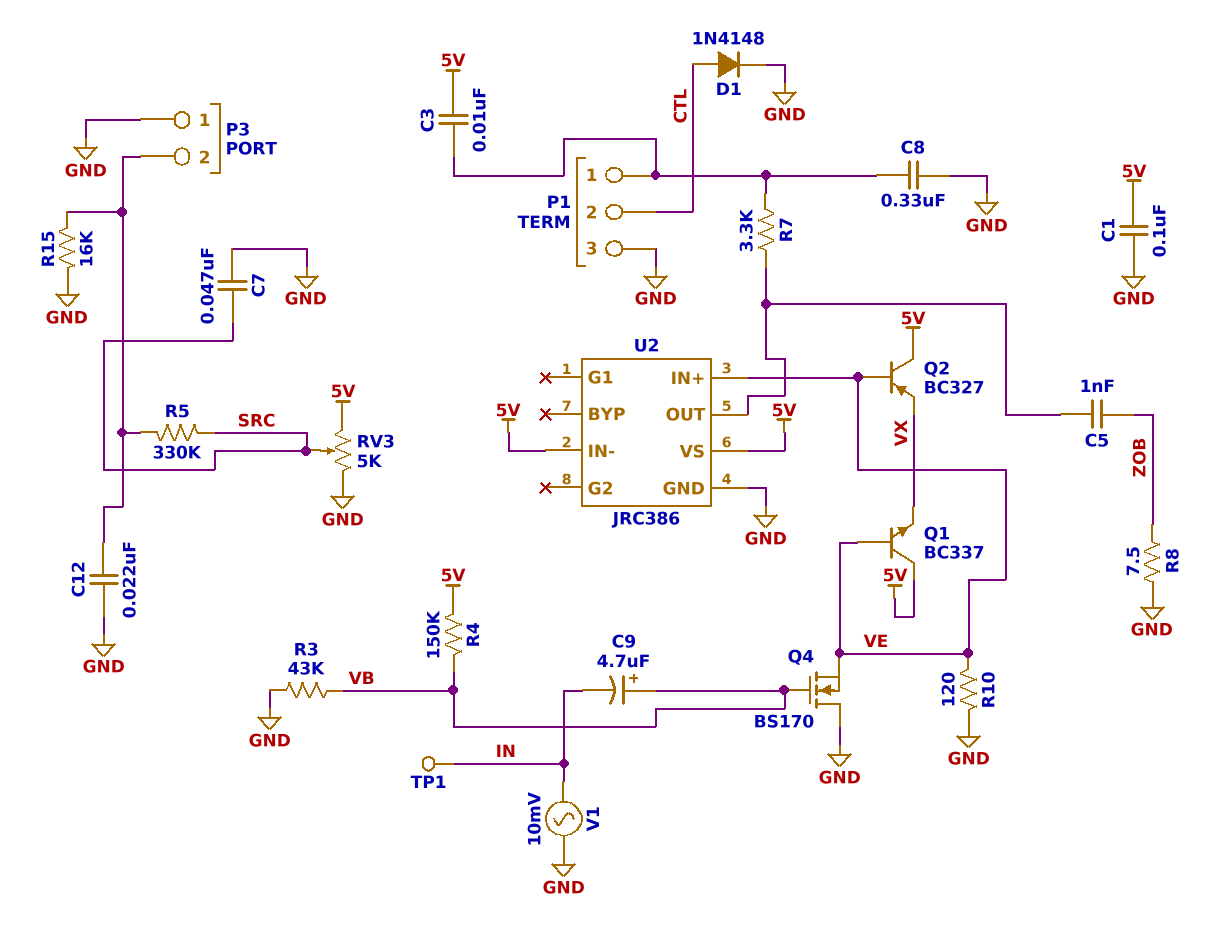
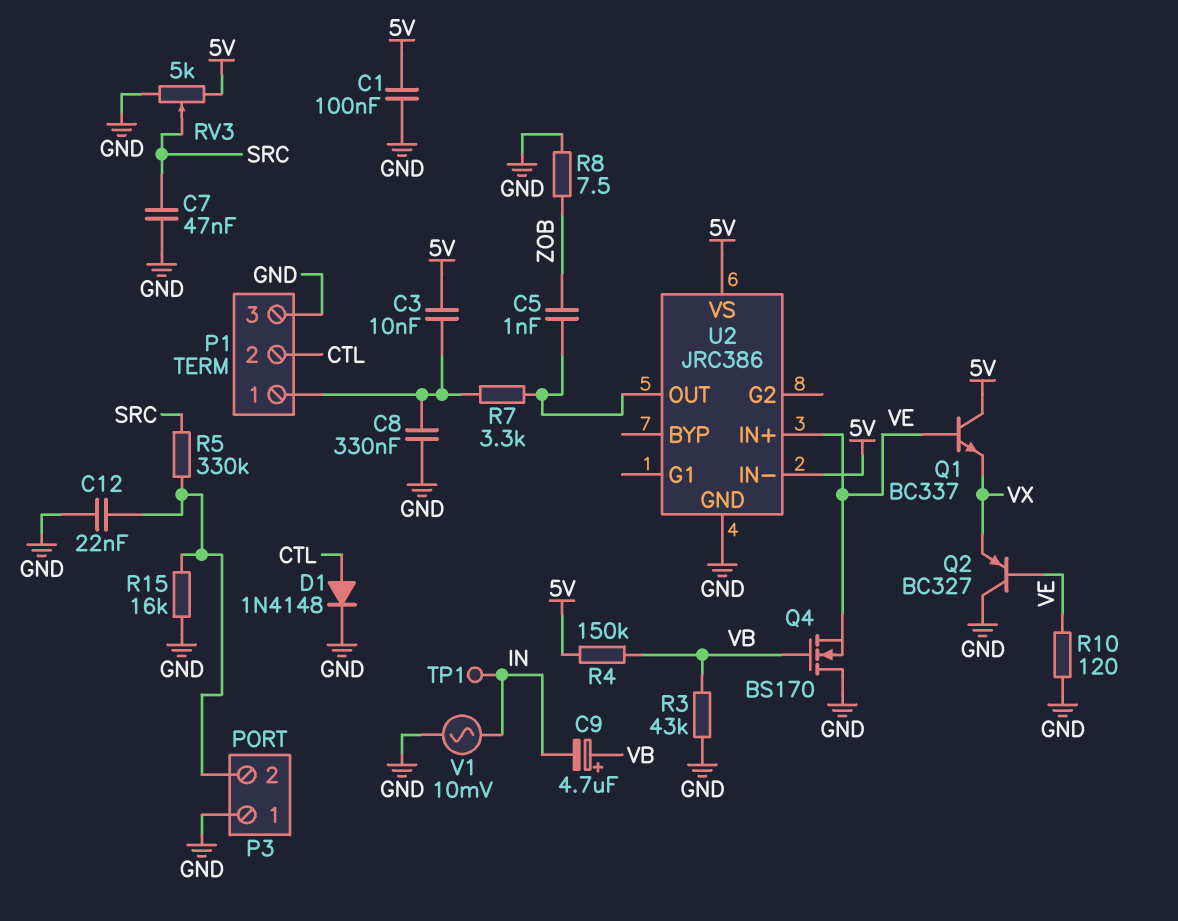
Q2: PNP BC327 (B VE, C 5V, E VX) -> PNP BC327 (B VE, C GND, E VX)

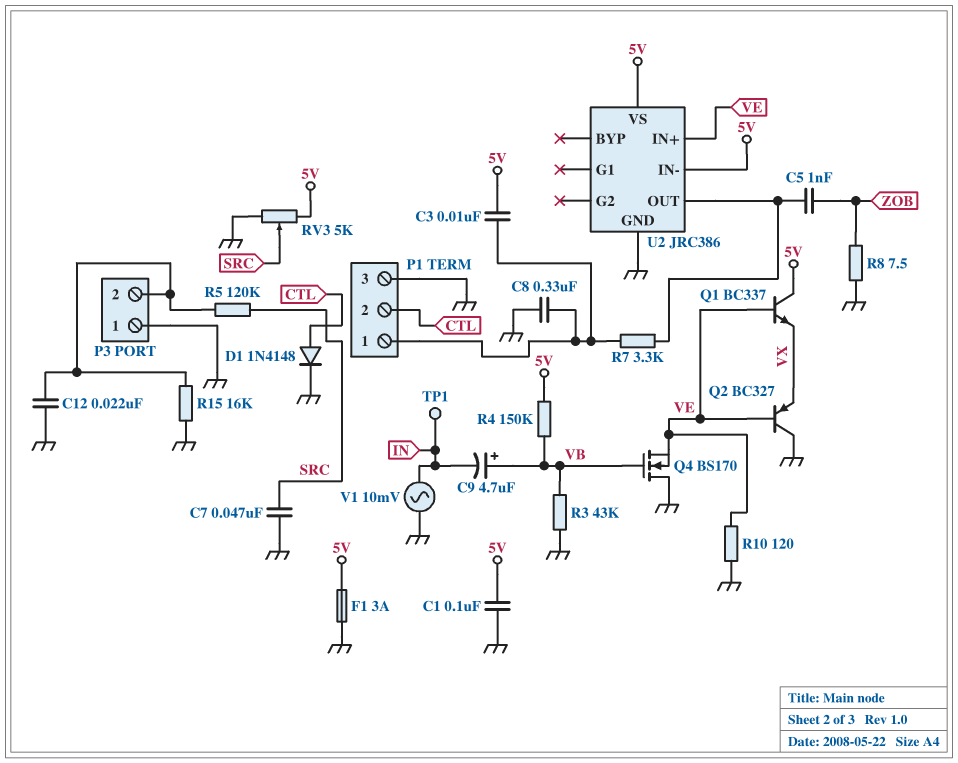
F1: none -> 3A (5V, GND)
R5: 330k (P3/2, SRC) -> 120k (P3/2, SRC)

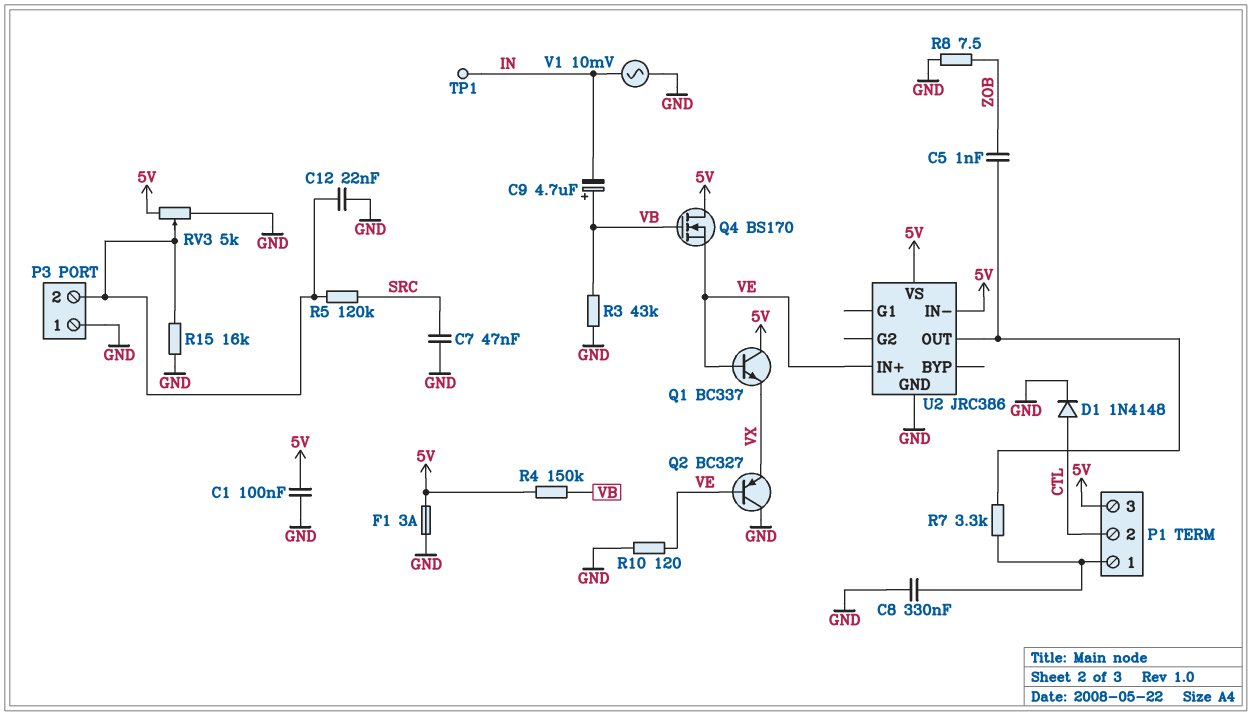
C3: 10nF (5V, P1/1) -> none
P1 pin 3: GND -> 5V
Q4: NMOS BS170 (G VB, D GND, S VE) -> NMOS BS170 (G VB, D 5V, S VE)
RV3: 5k (5V, GND, wiper SRC) -> 5k (5V, GND, wiper P3/2)

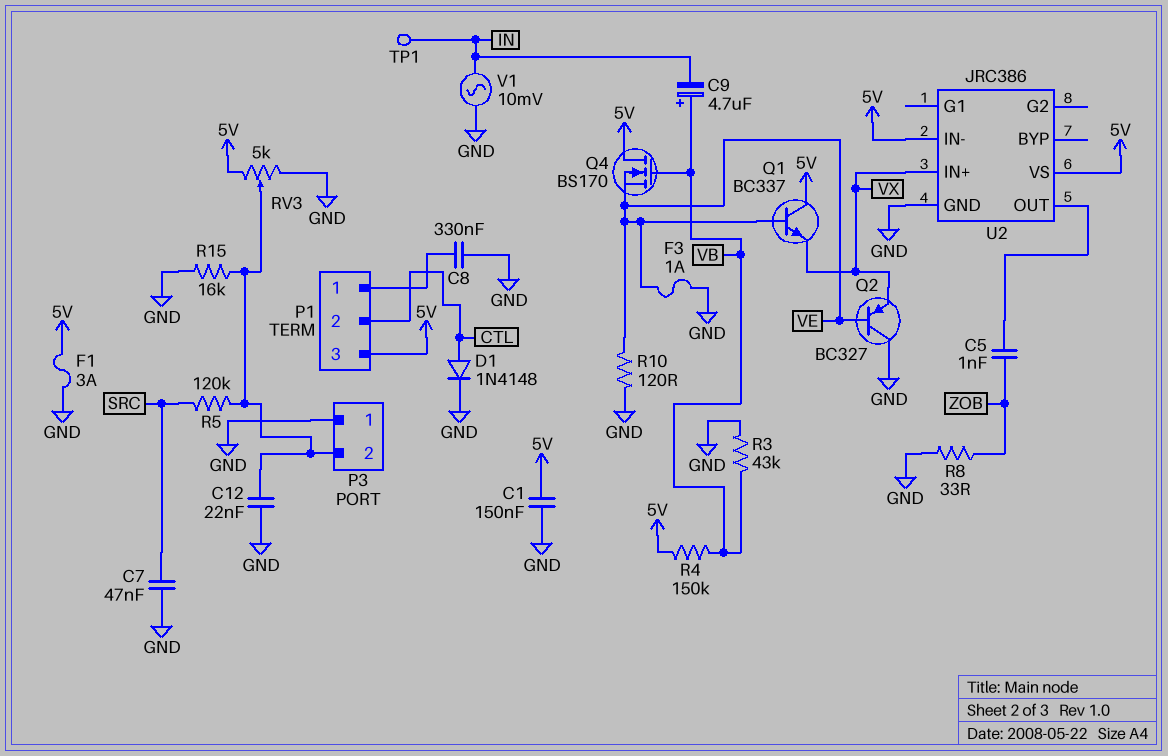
C1: 100nF (5V, GND) -> 150nF (5V, GND)
F3: none -> 1A (GND, VE)
R7: 3.3k (P1/1, U2/OUT) -> none
R8: 7.5 (GND, ZOB) -> 33 (GND, ZOB)
U2 pin IN+: VE -> VX

